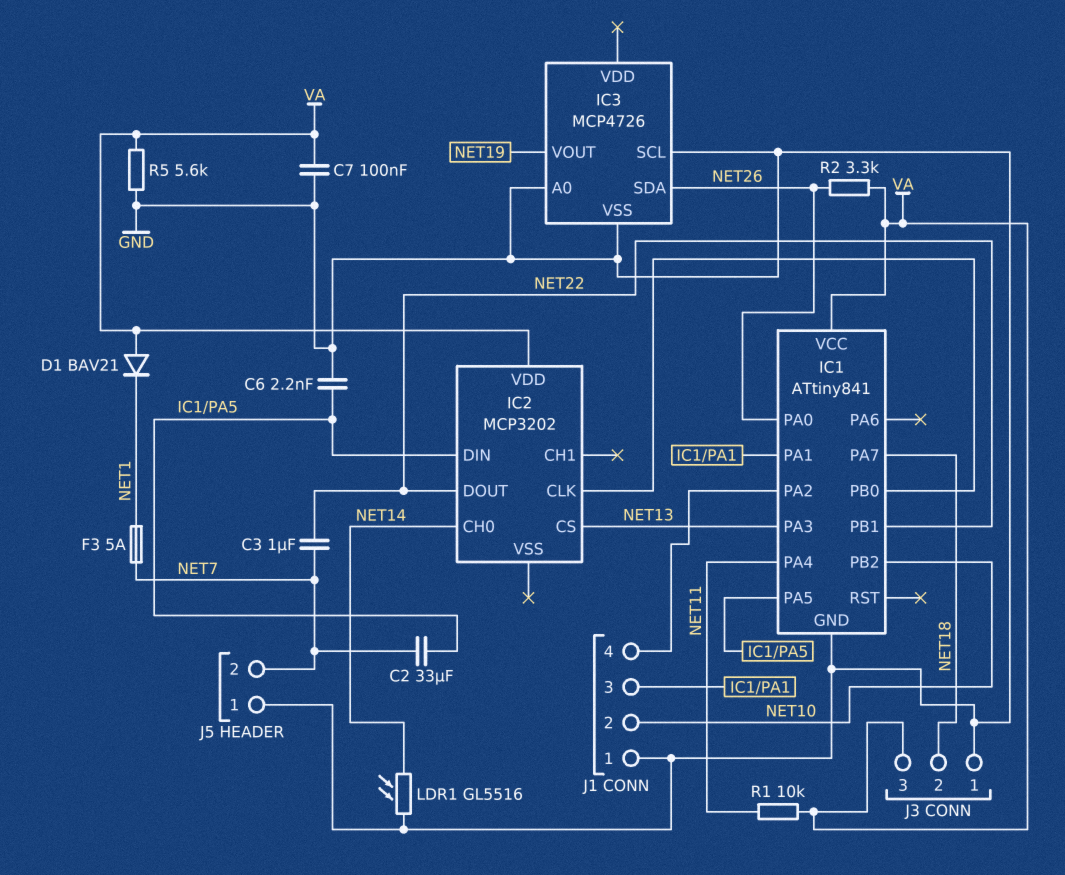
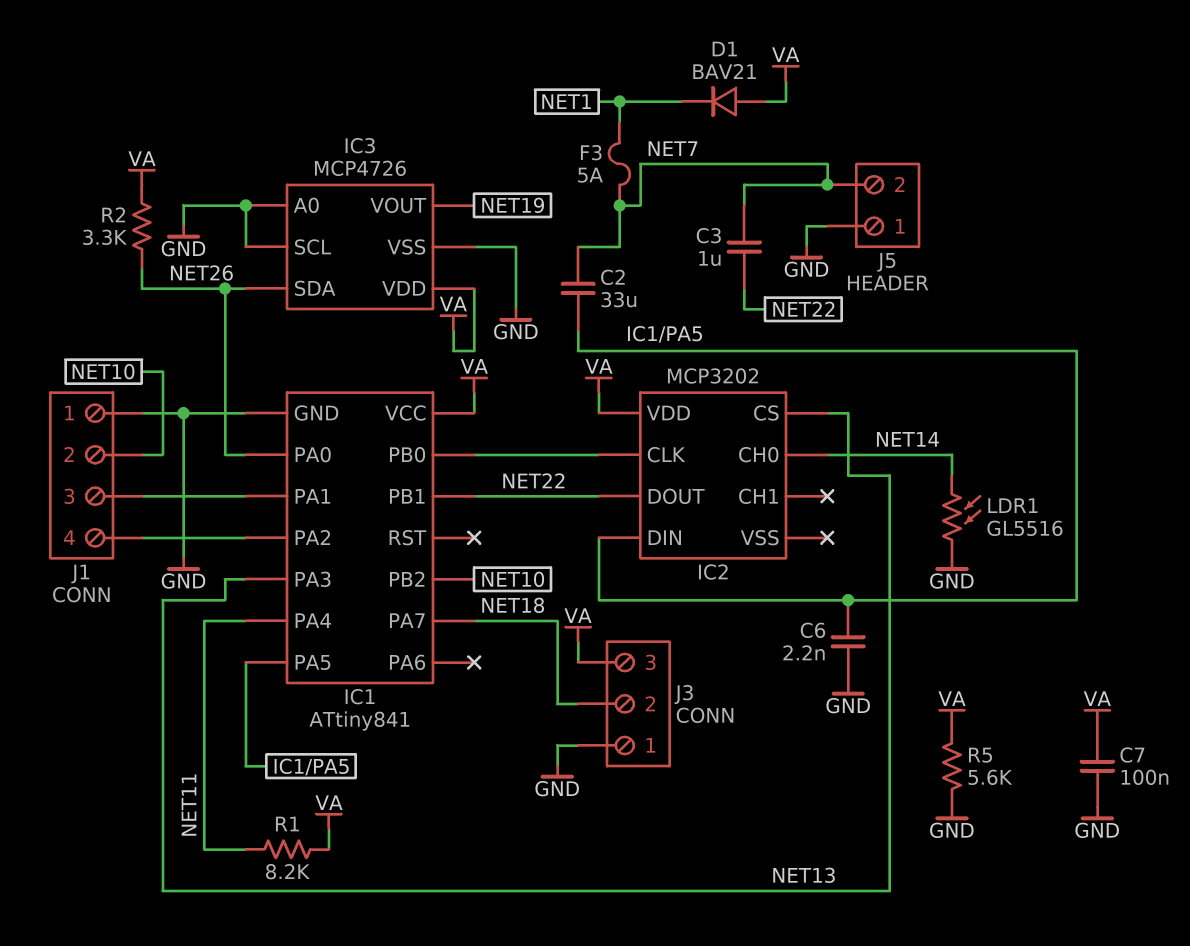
IC3 pin VDD: none -> VA
R1: 10k (NET11, VA) -> 8.2k (NET11, VA)

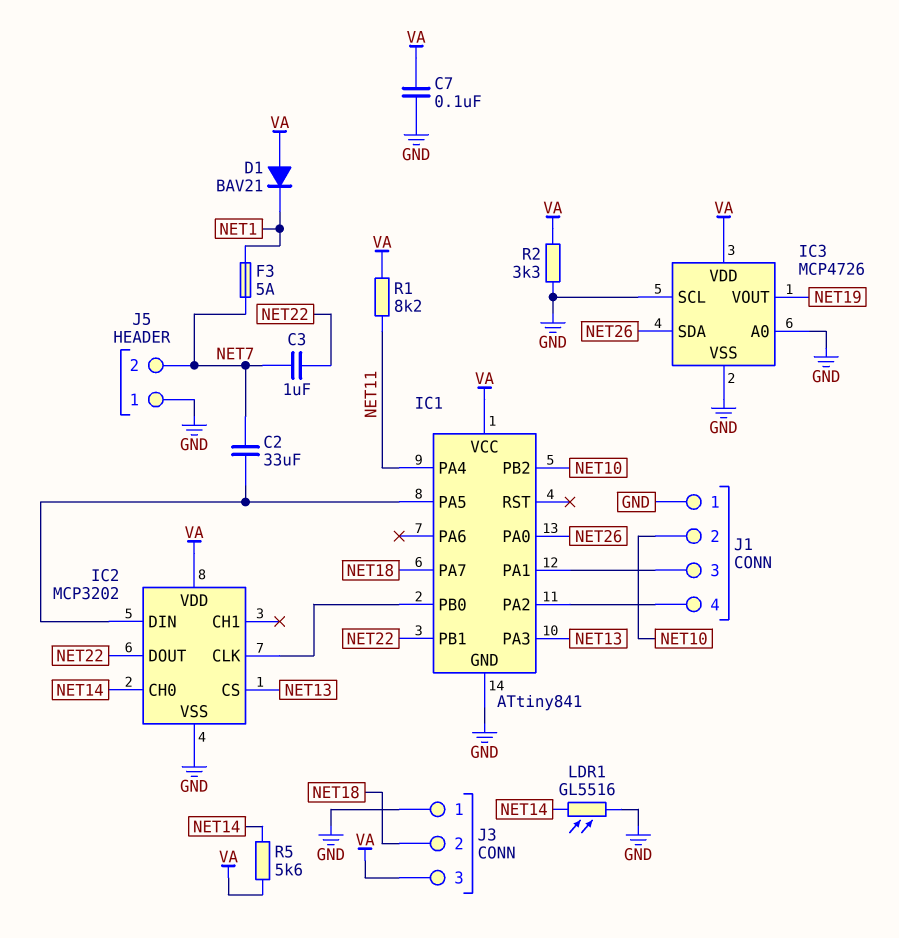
C6: 2.2nF (GND, IC1/PA5) -> none
IC2 pin VSS: none -> GND
R2: 3.3k (NET26, VA) -> 3.3k (GND, VA)
R5: 5.6k (GND, VA) -> 5.6k (NET14, VA)

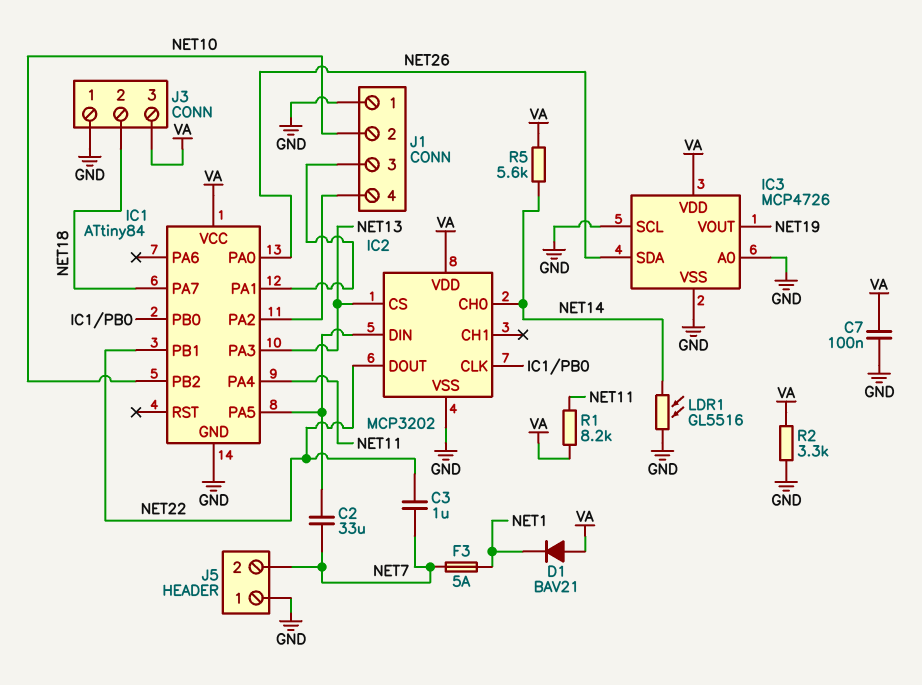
IC1: ATtiny841 -> ATtiny84

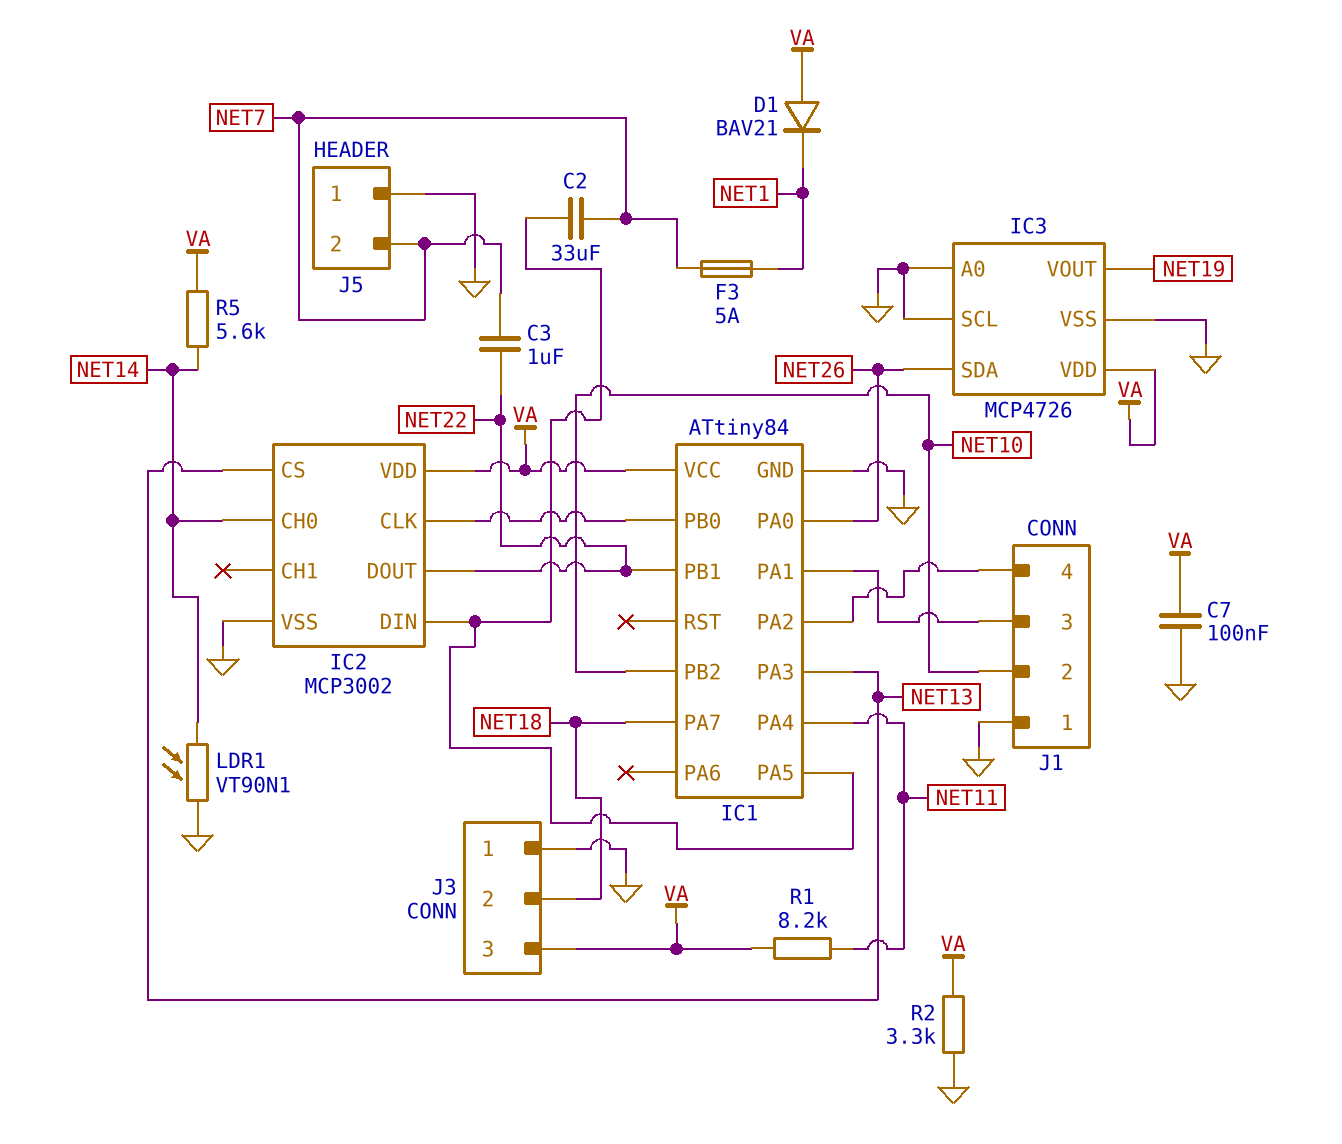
IC2: MCP3202 -> MCP3002
LDR1: GL5516 (GND, NET14) -> VT90N1 (GND, NET14)

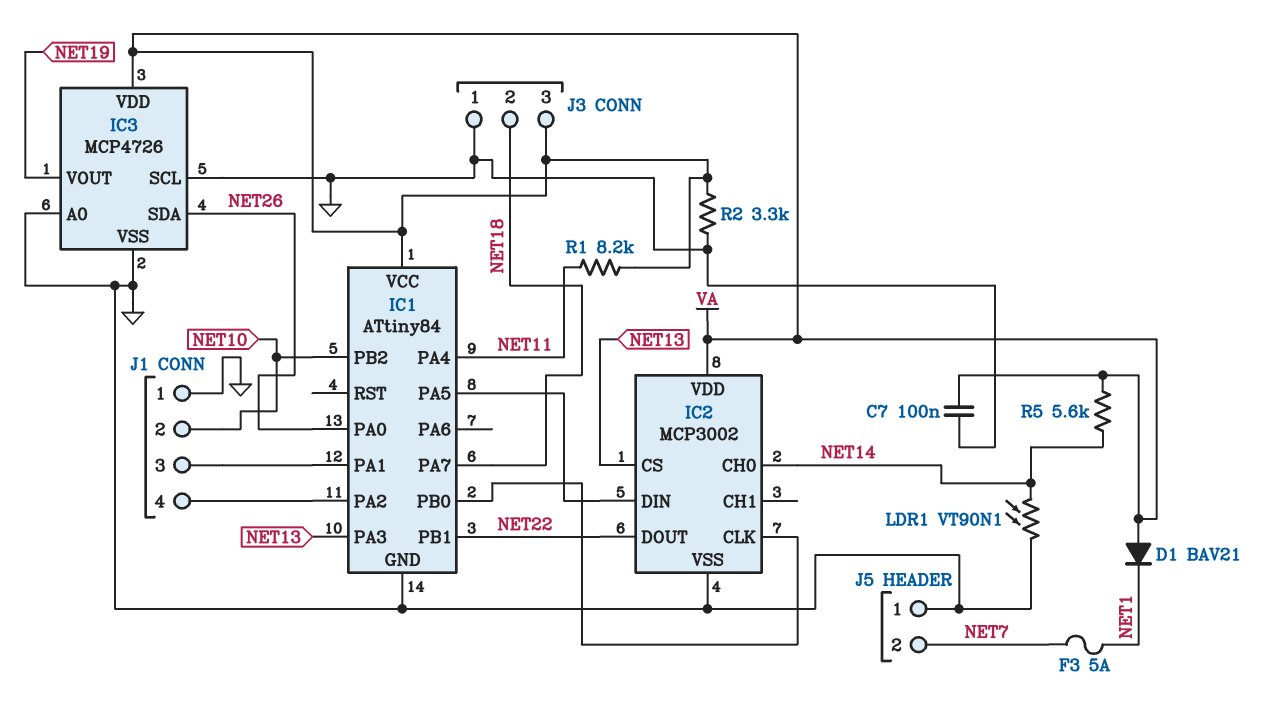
C2: 33uF (IC1/PA5, NET7) -> none
C3: 1uF (NET7, NET22) -> none

